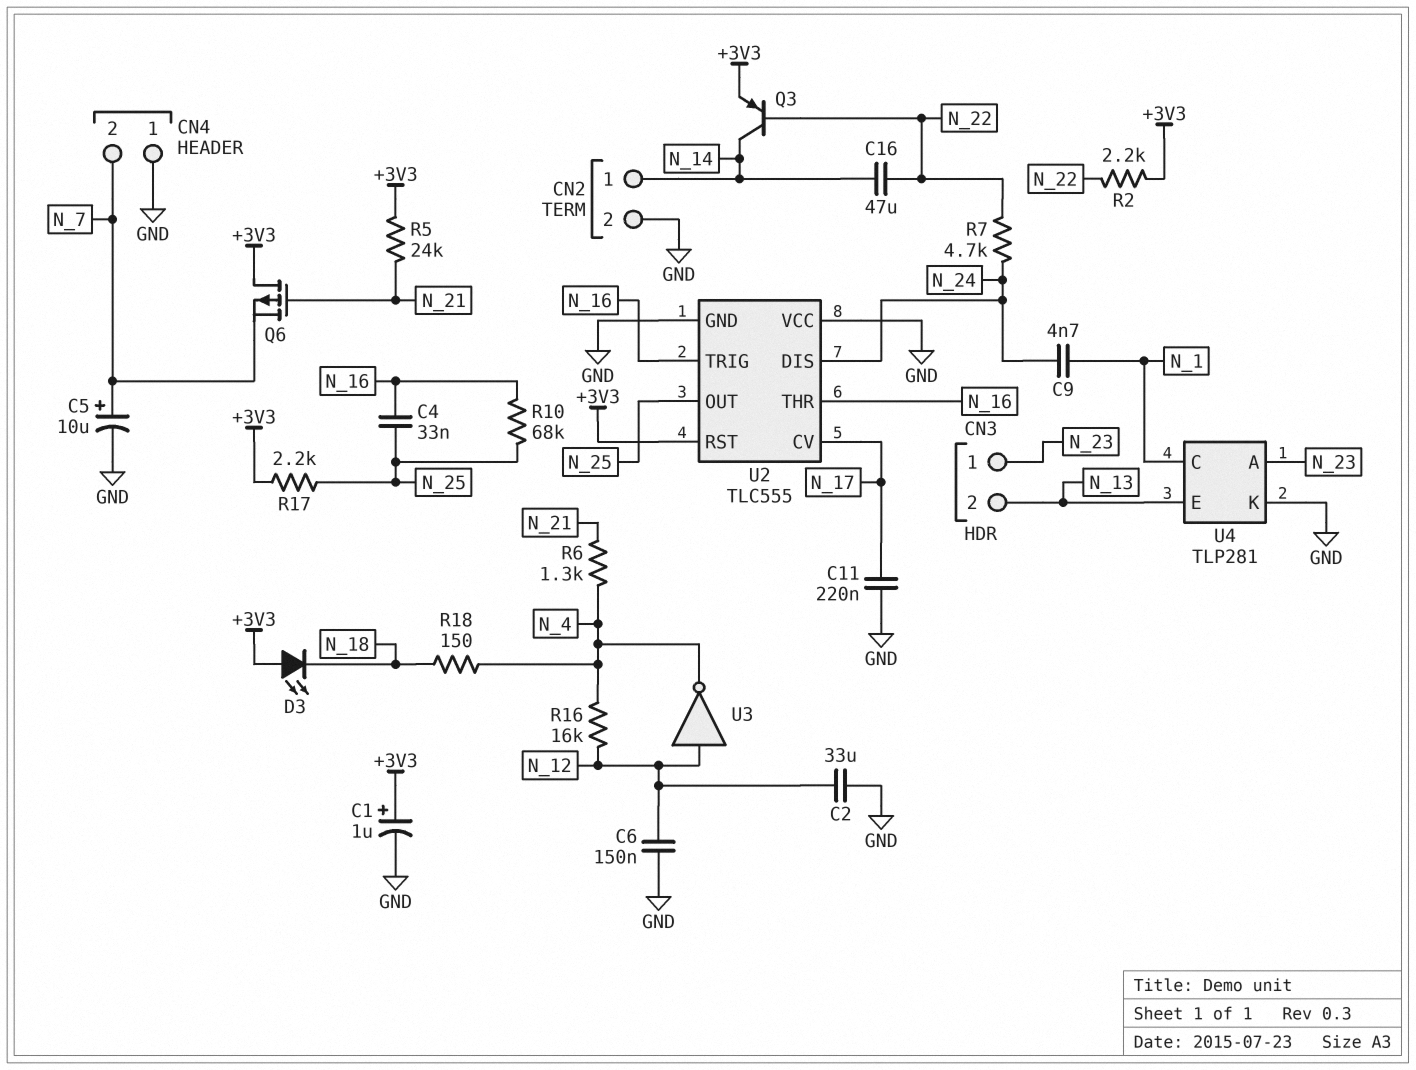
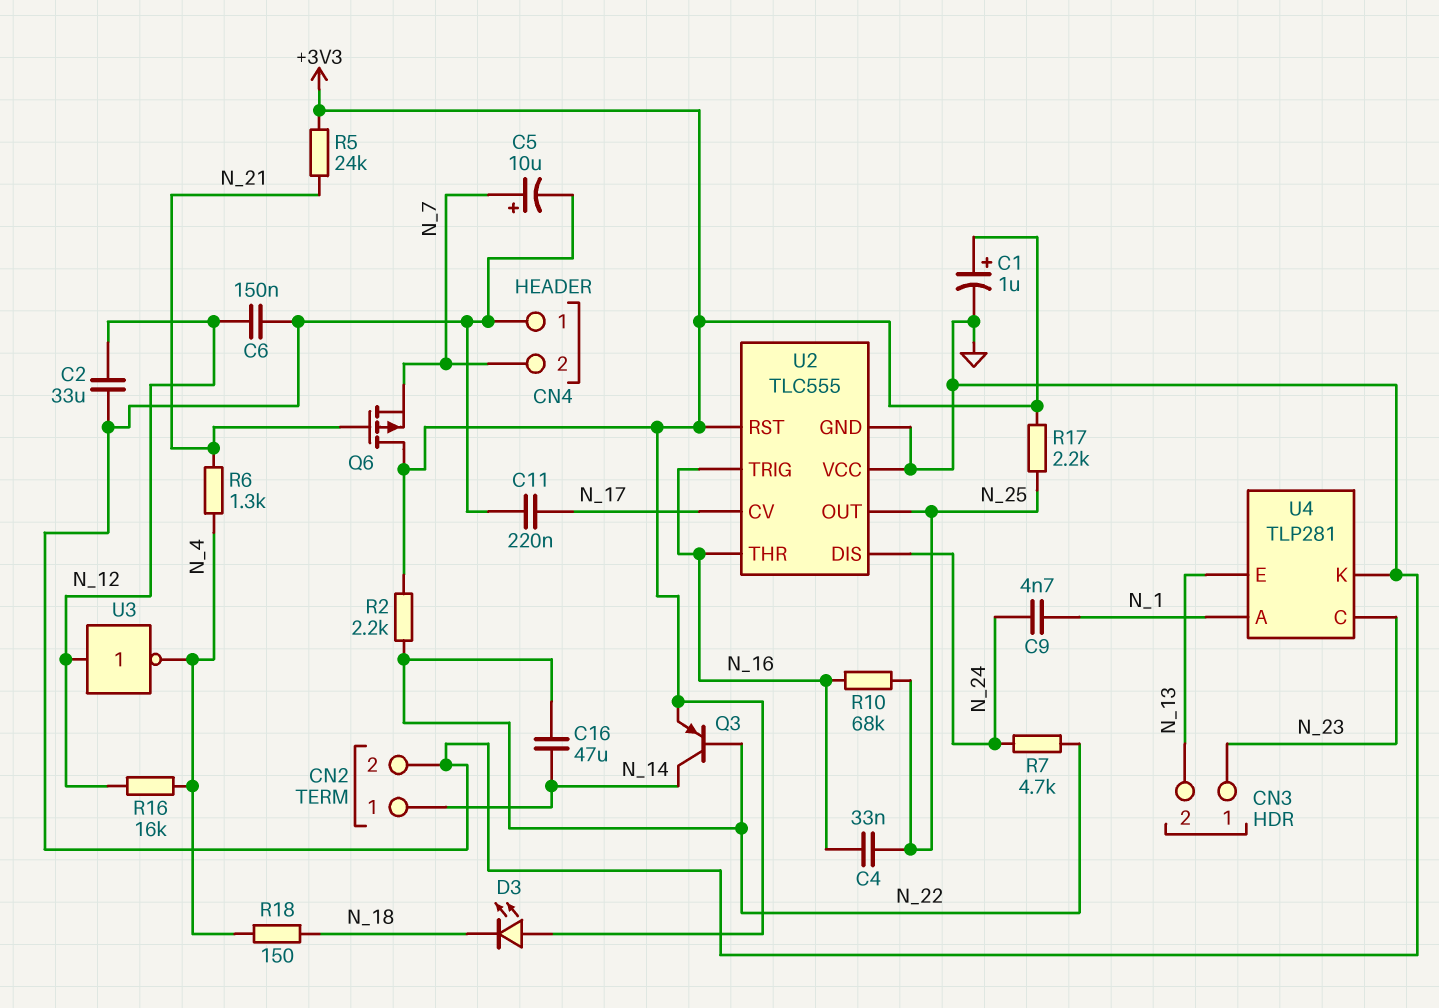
U4 pin A: N_23 -> N_1
U4 pin C: N_1 -> N_23

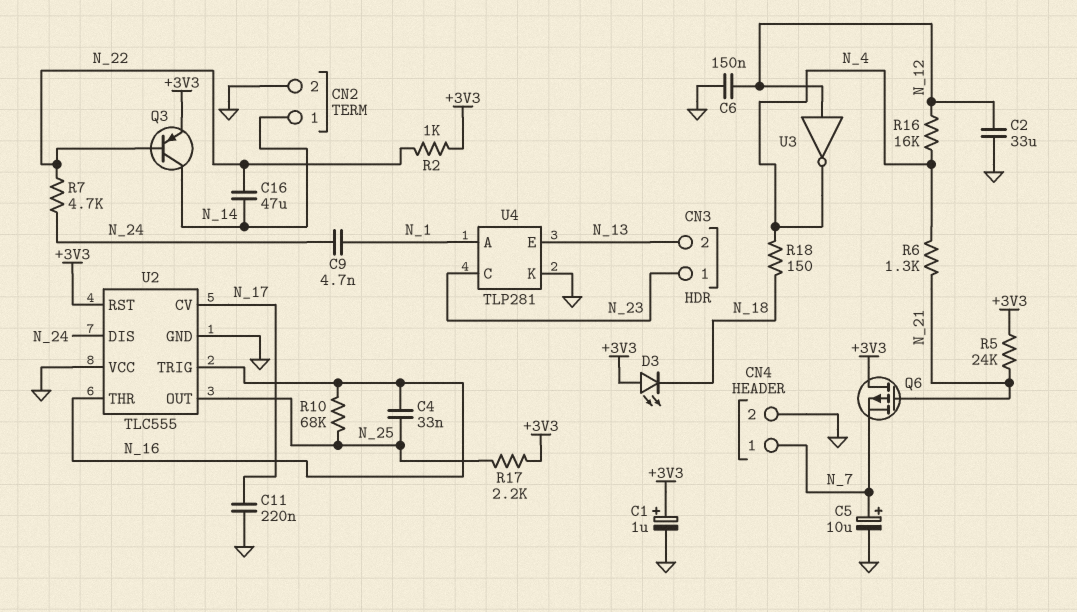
CN4 pin 1: GND -> N_7
CN4 pin 2: N_7 -> GND
R2: 2.2k (+3V3, N_22) -> 1k (+3V3, N_22)

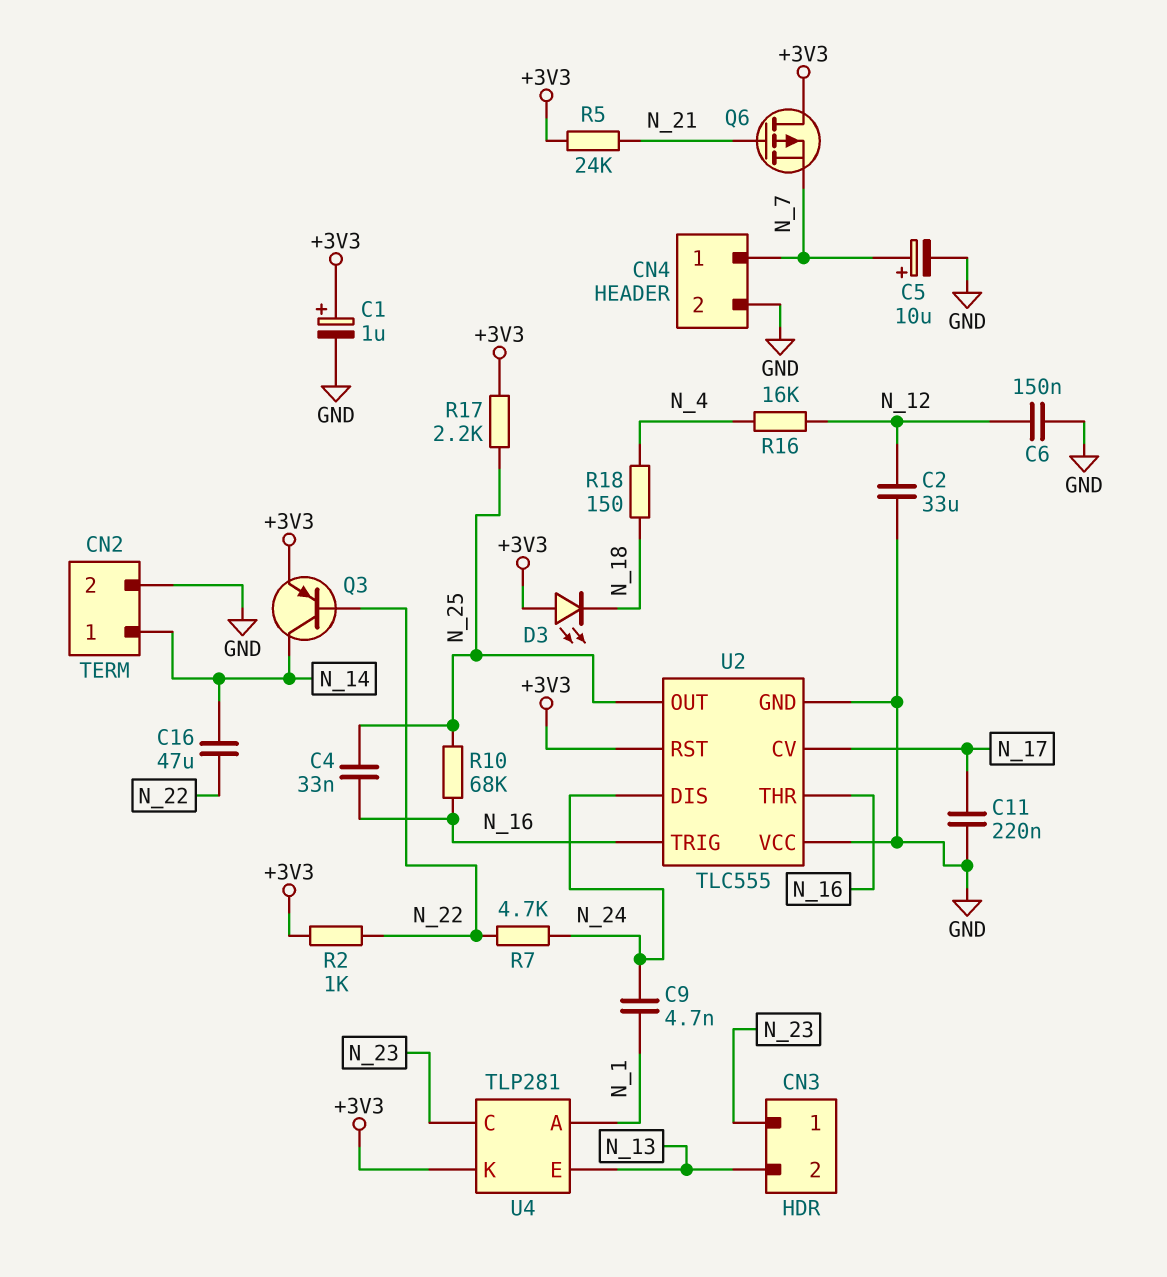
R6: 1.3k (N_4, N_21) -> none
U3: NOT (in N_12, out N_4) -> none
U4 pin K: GND -> +3V3

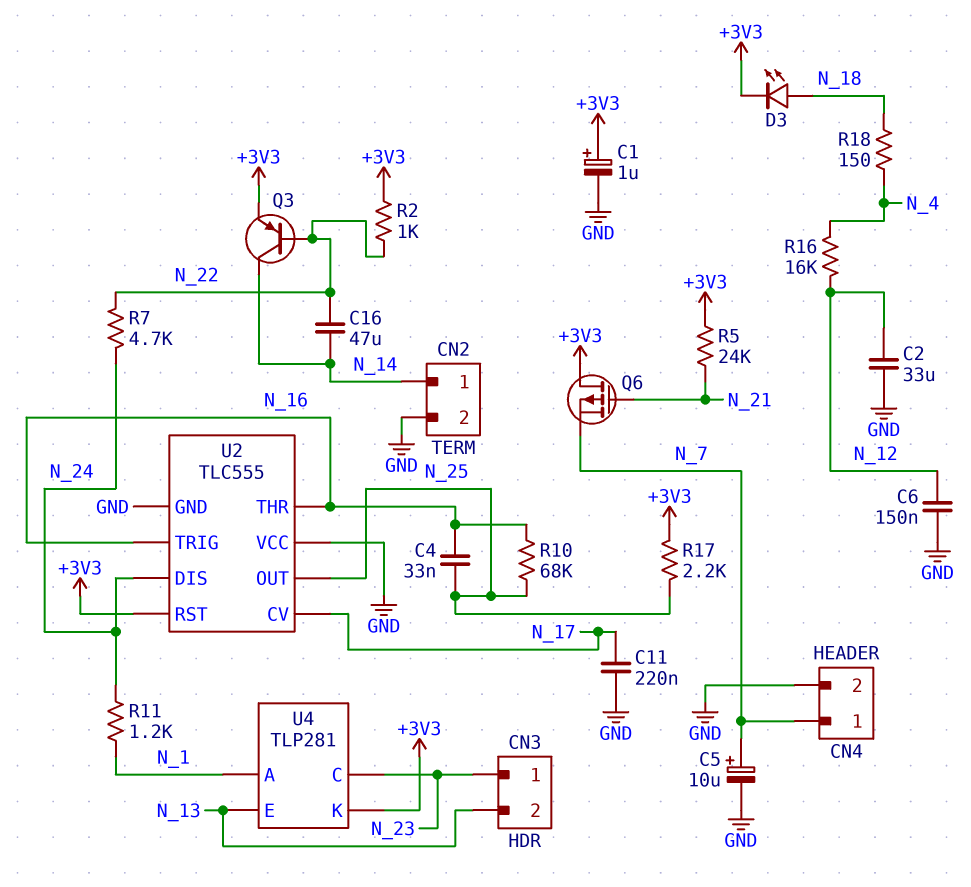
C9: 4.7nF (N_1, N_24) -> none
D3: LED (A +3V3, K N_18) -> LED (A N_18, K +3V3)
R11: none -> 1.2k (N_1, N_24)

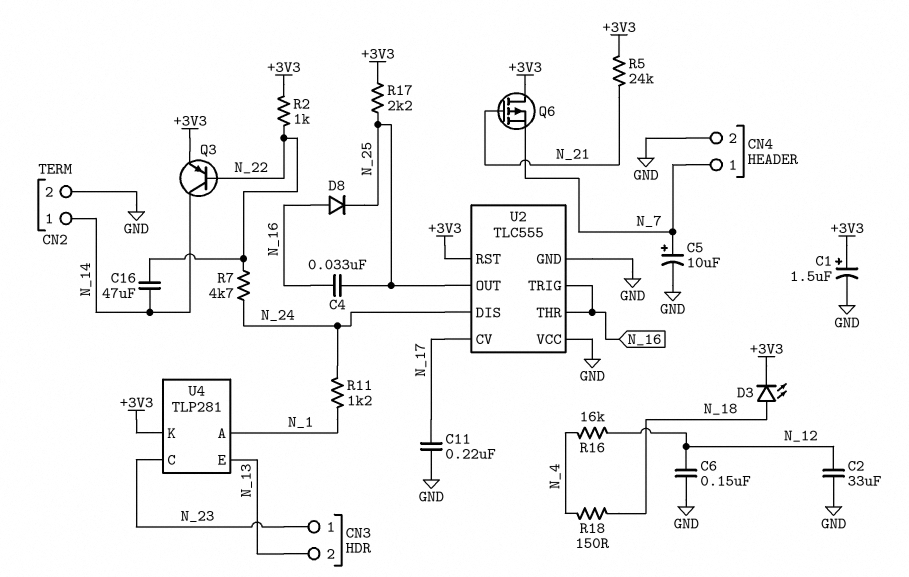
C1: 1uF (plus +3V3, minus GND) -> 1.5uF (plus +3V3, minus GND)
D8: none -> diode (A N_16, K N_25)
R10: 68k (N_16, N_25) -> none

